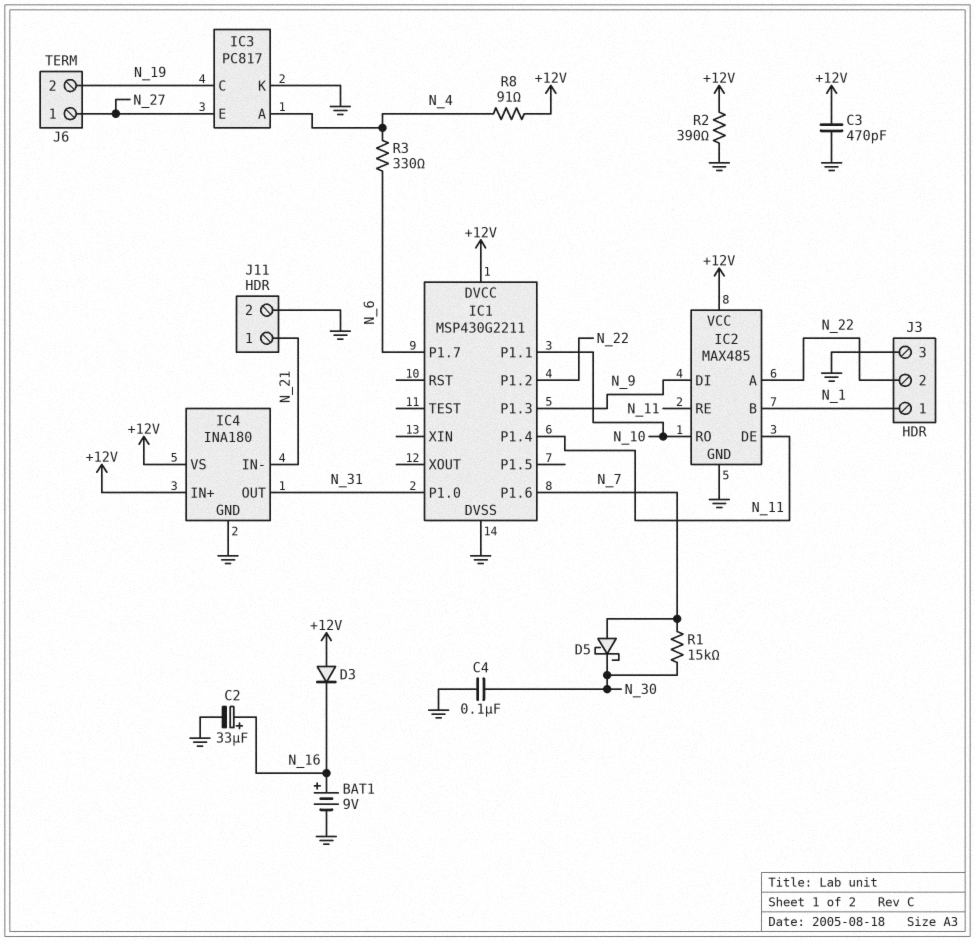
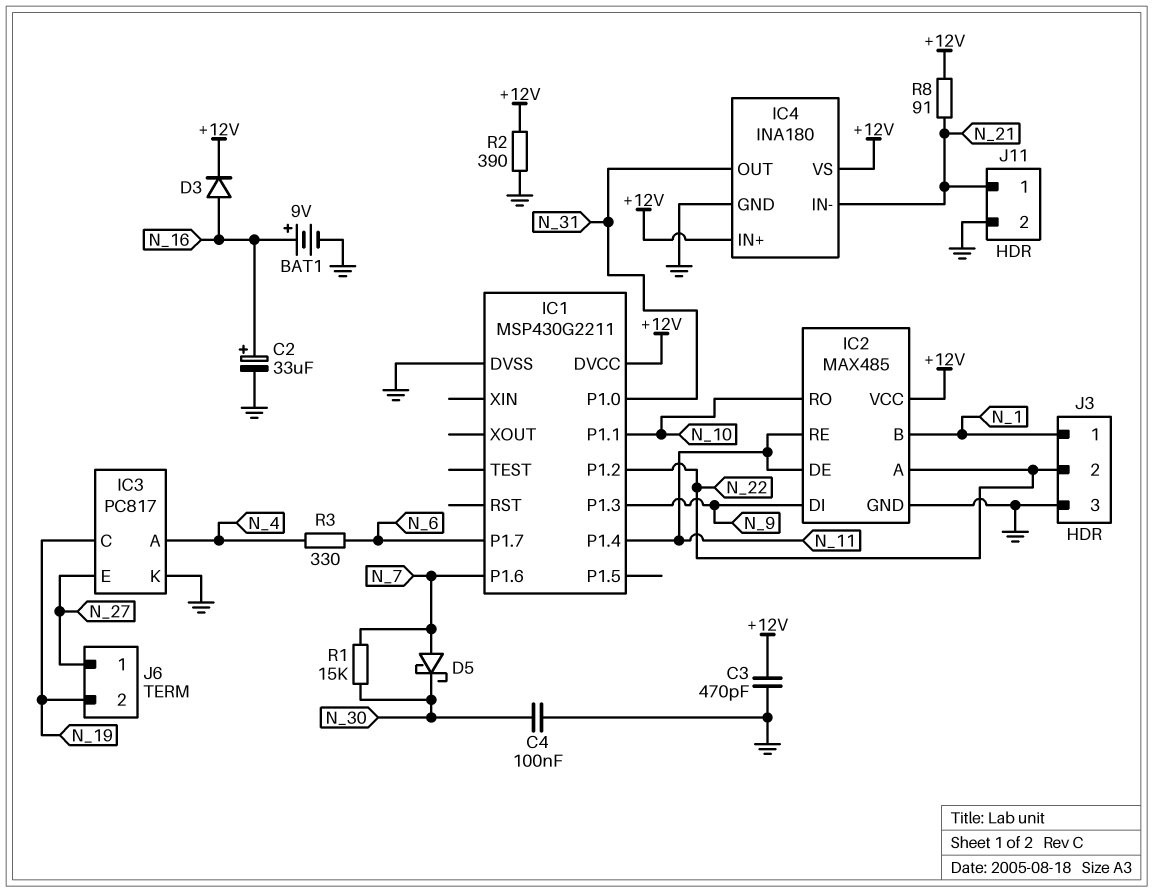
D3: diode (A +12V, K N_16) -> diode (A N_16, K +12V)
R8: 91 (+12V, N_4) -> 91 (+12V, N_21)

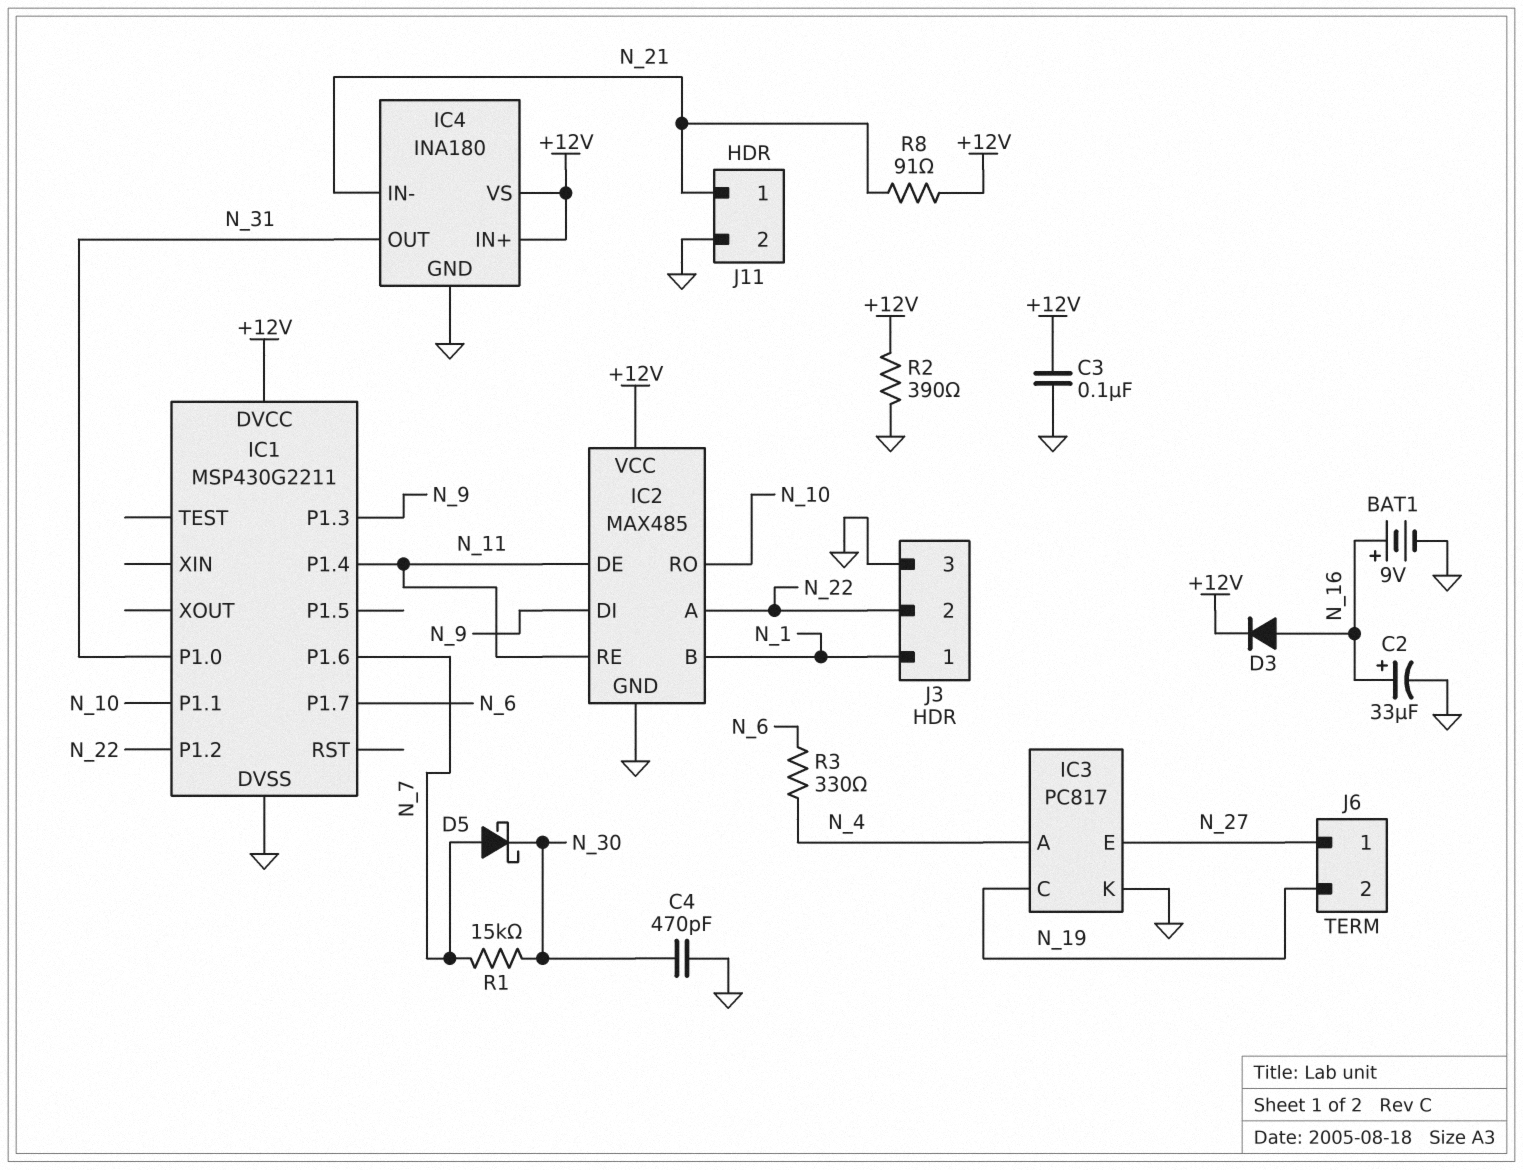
C3: 470pF (+12V, GND) -> 100nF (+12V, GND)
C4: 100nF (GND, N_30) -> 470pF (GND, N_30)

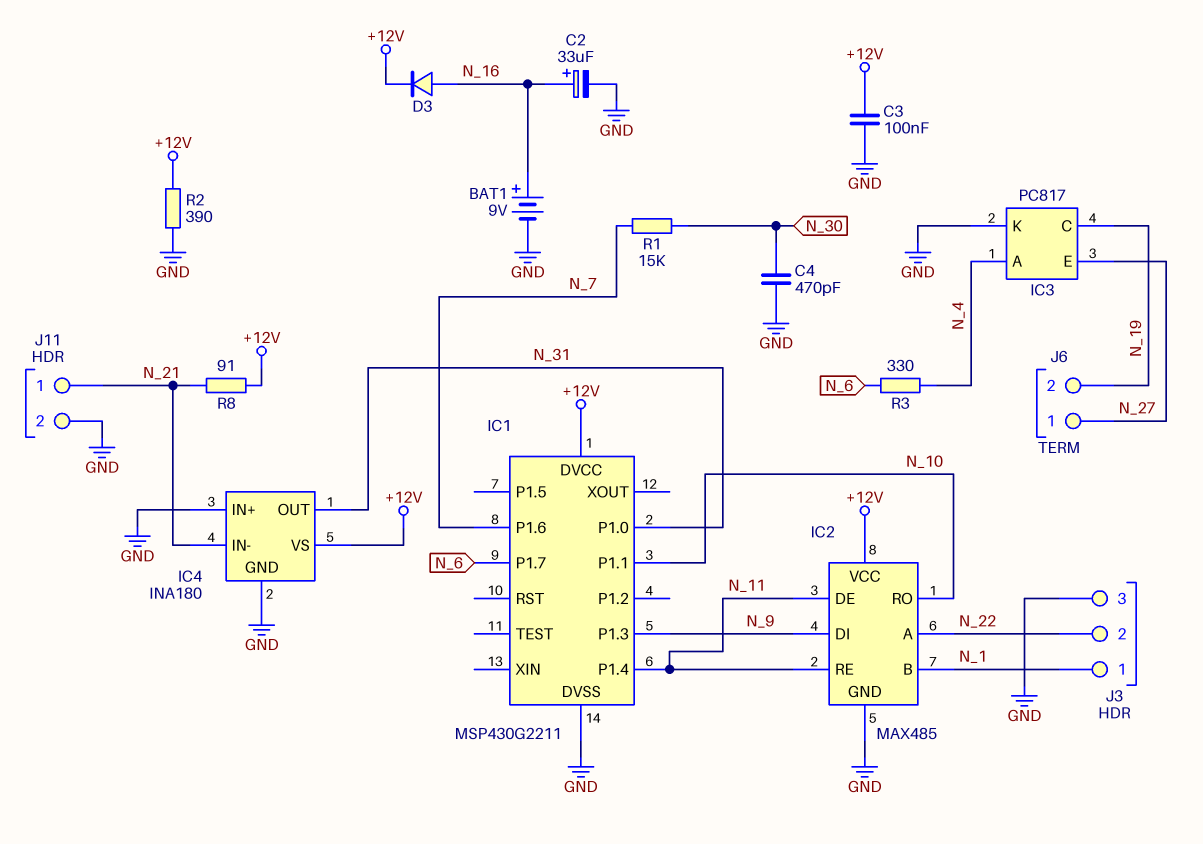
D5: schottky (A N_7, K N_30) -> none
IC1 pin P1.2: N_22 -> none
IC4 pin IN+: +12V -> GND

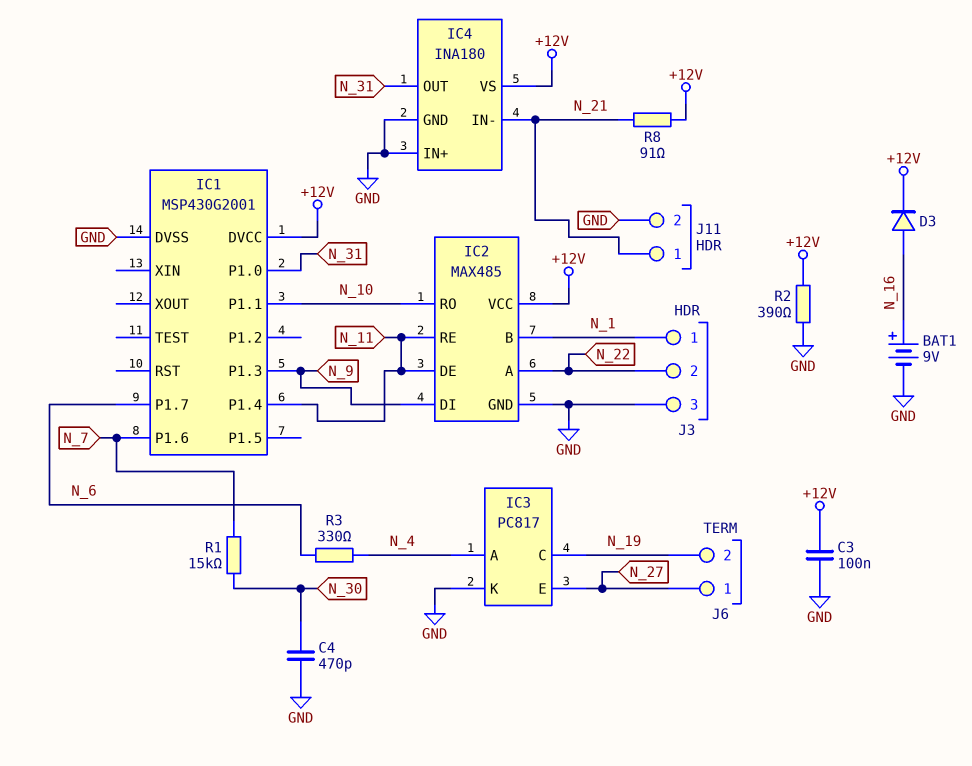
C2: 33uF (plus N_16, minus GND) -> none
IC1: MSP430G2211 -> MSP430G2001

